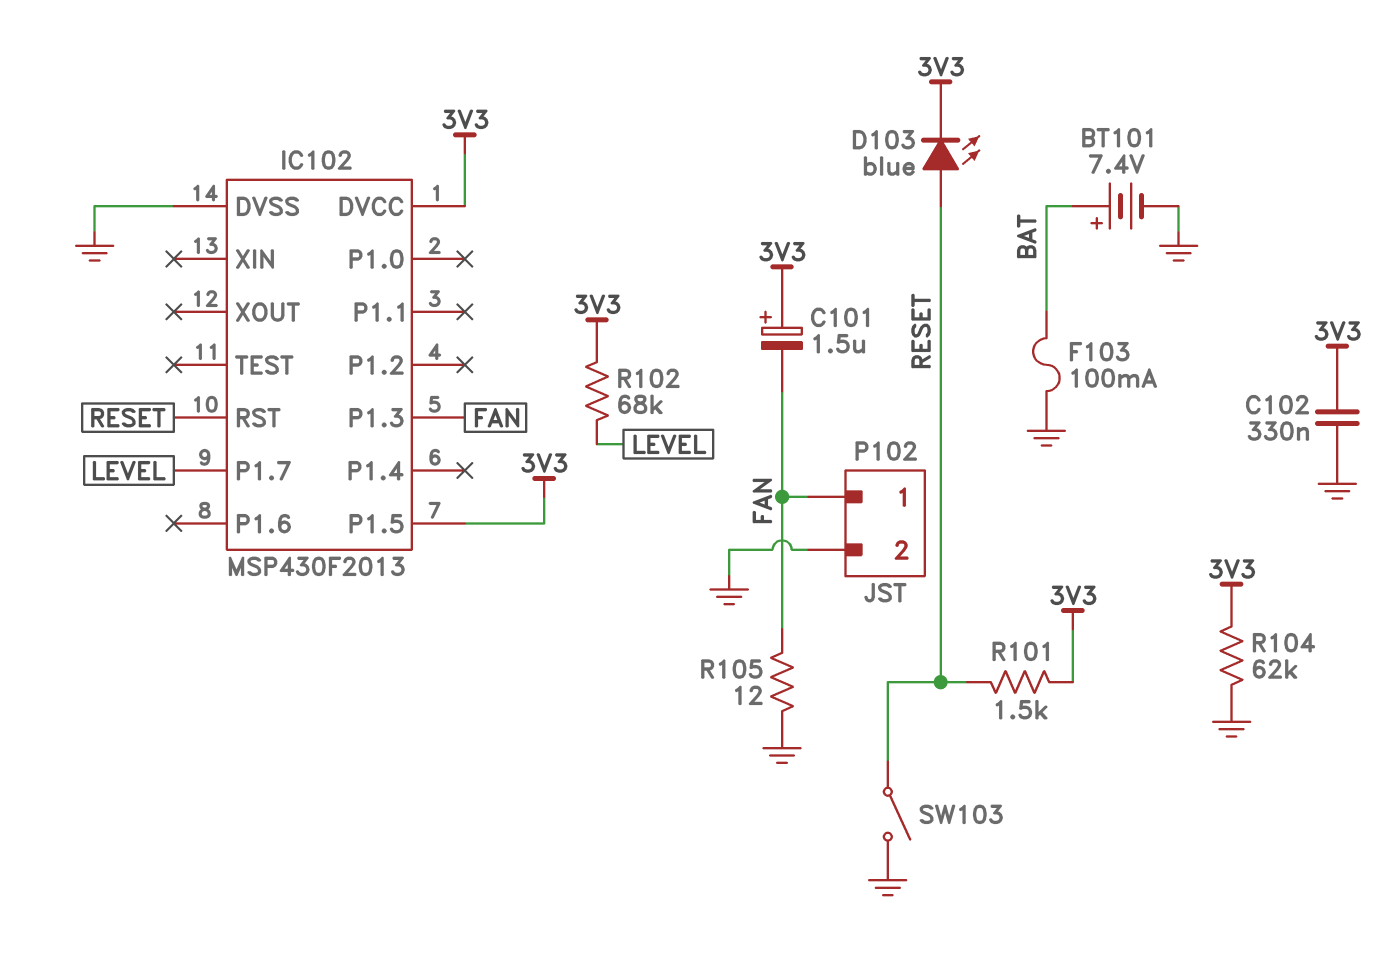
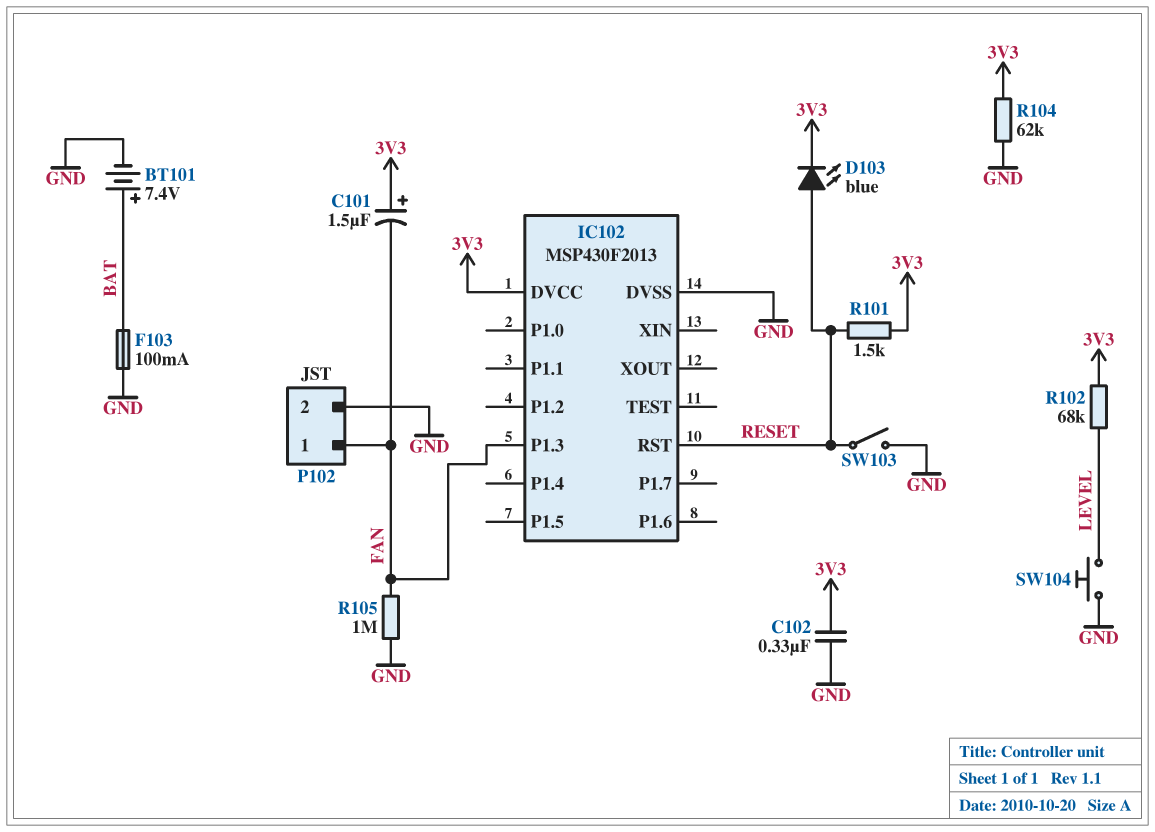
IC102 pin P1.5: 3V3 -> none
IC102 pin P1.7: LEVEL -> none
R105: 12 (FAN, GND) -> 1M (FAN, GND)
SW104: none -> button (GND, LEVEL)

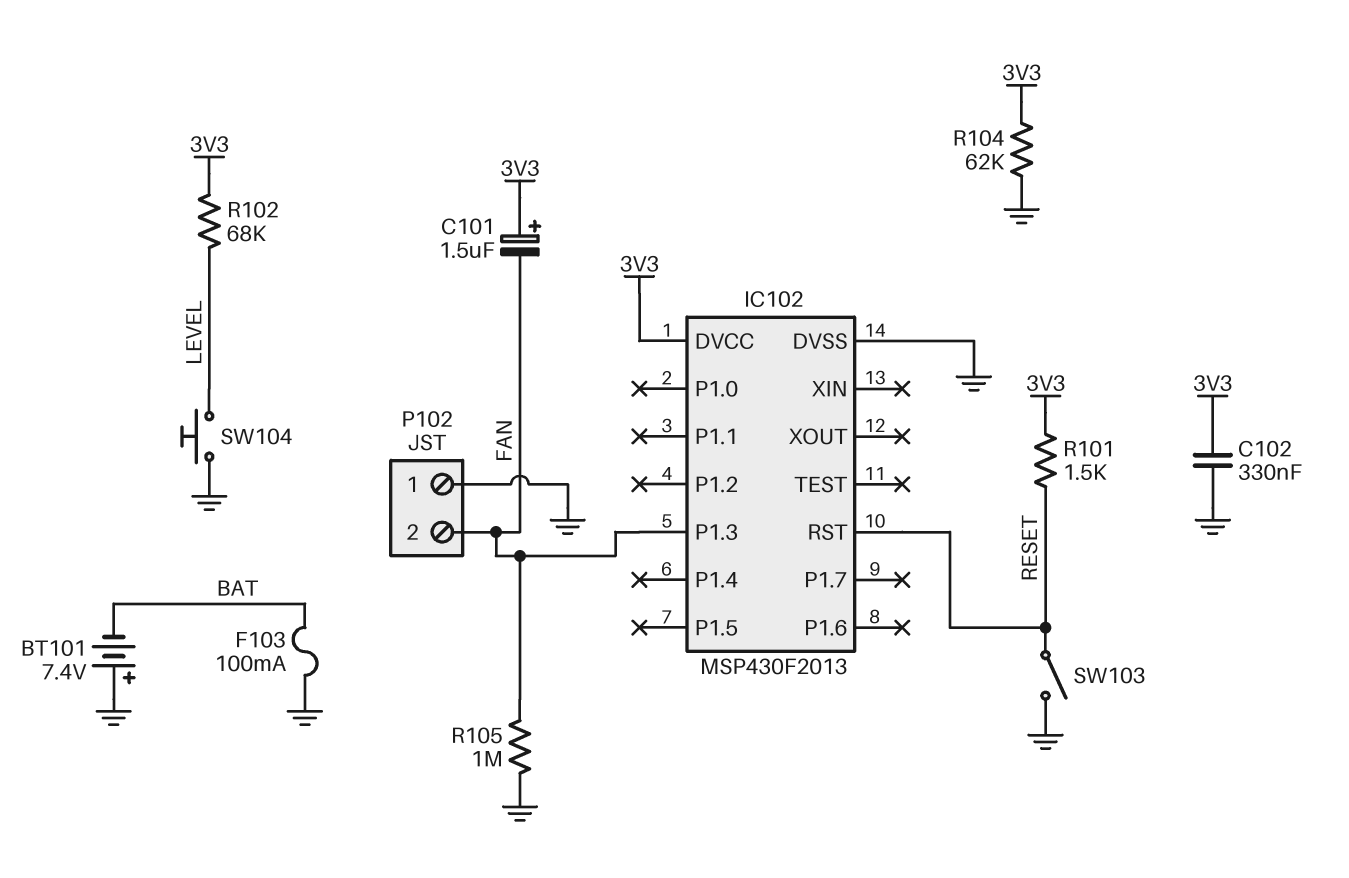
BT101: 7.4V (plus BAT, minus GND) -> 7.4V (plus GND, minus BAT)
D103: LED blue (A RESET, K 3V3) -> none
P102 pin 1: FAN -> GND
P102 pin 2: GND -> FAN

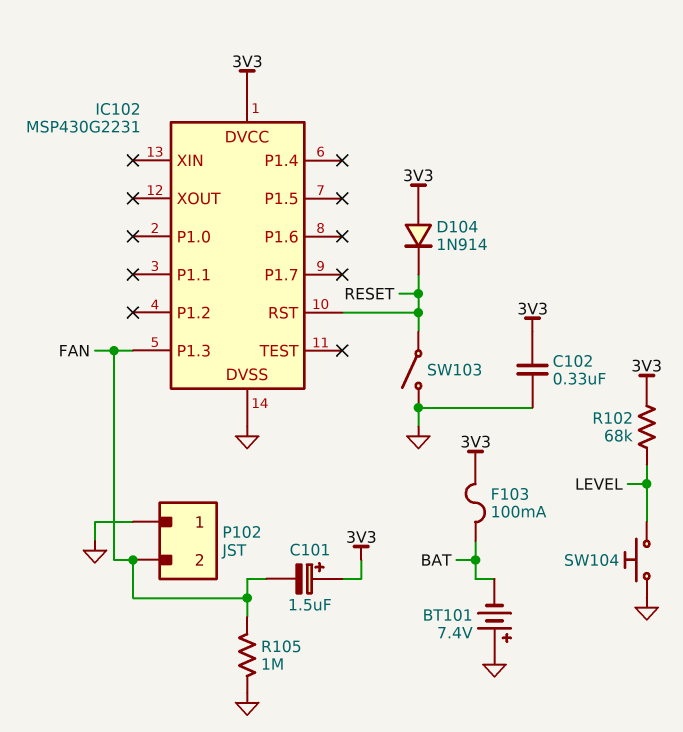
D104: none -> diode 1N914 (A 3V3, K RESET)
F103: 100mA (BAT, GND) -> 100mA (3V3, BAT)
IC102: MSP430F2013 -> MSP430G2231
R101: 1.5k (3V3, RESET) -> none
R104: 62k (3V3, GND) -> none

